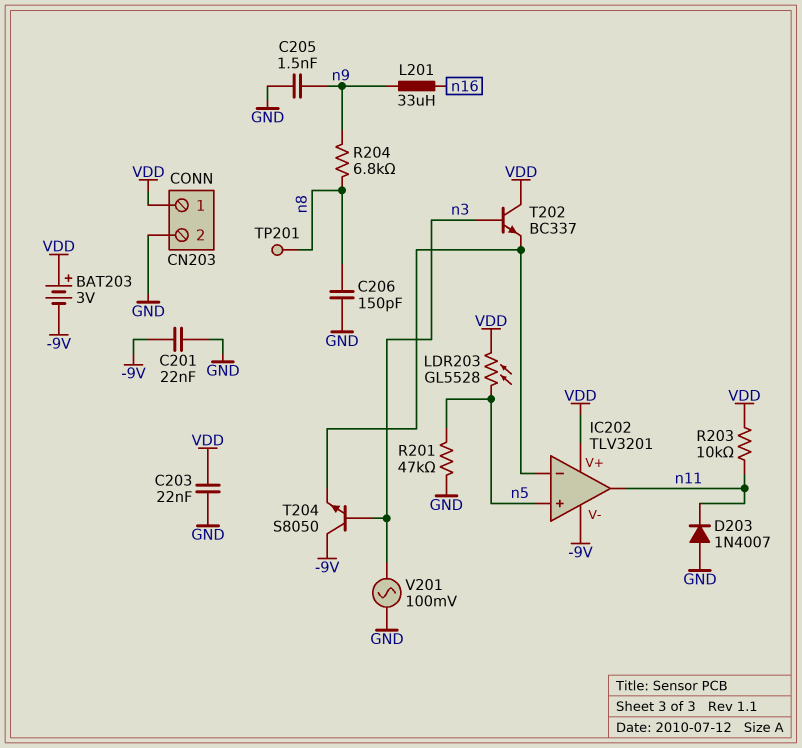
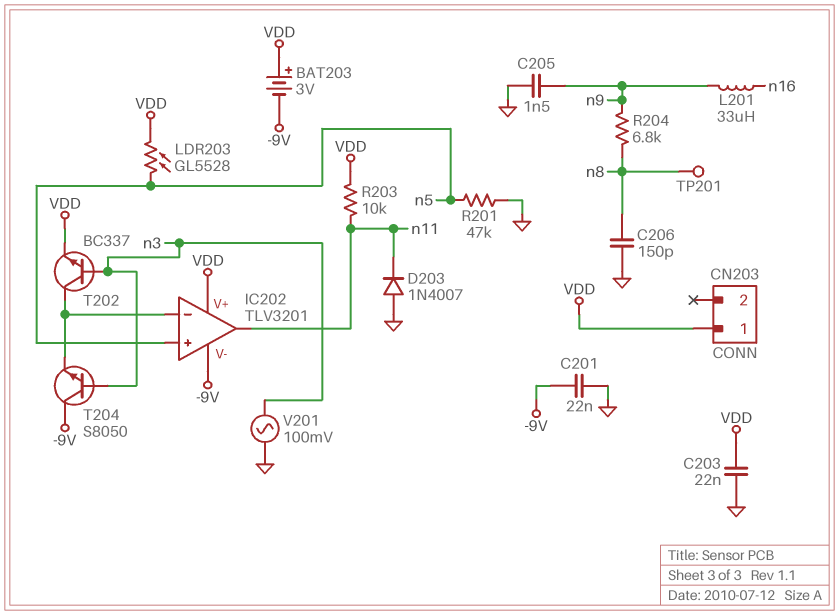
CN203 pin 2: GND -> none
T202: NPN BC337 (B n3, C VDD, E IC202/in-) -> NPN BC337 (B n3, C IC202/in-, E VDD)

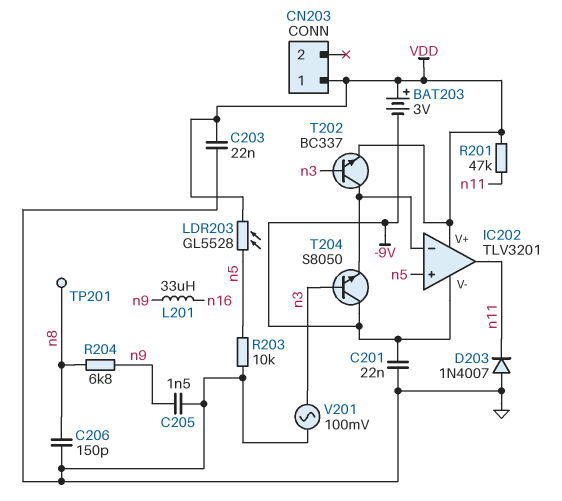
R201: 47k (GND, n5) -> 47k (VDD, n11)
R203: 10k (VDD, n11) -> 10k (GND, n5)

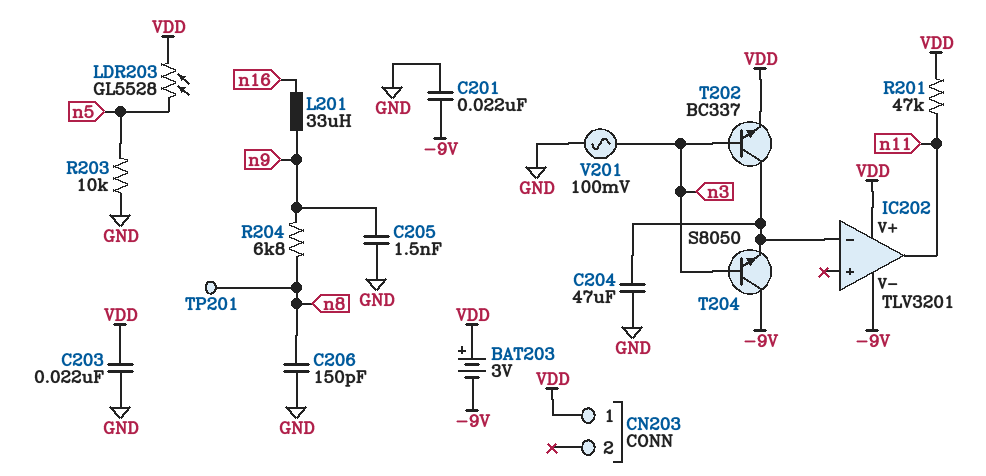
C204: none -> 47uF (GND, IC202/in-)
D203: diode 1N4007 (A GND, K n11) -> none
IC202 pin in+: n5 -> none

